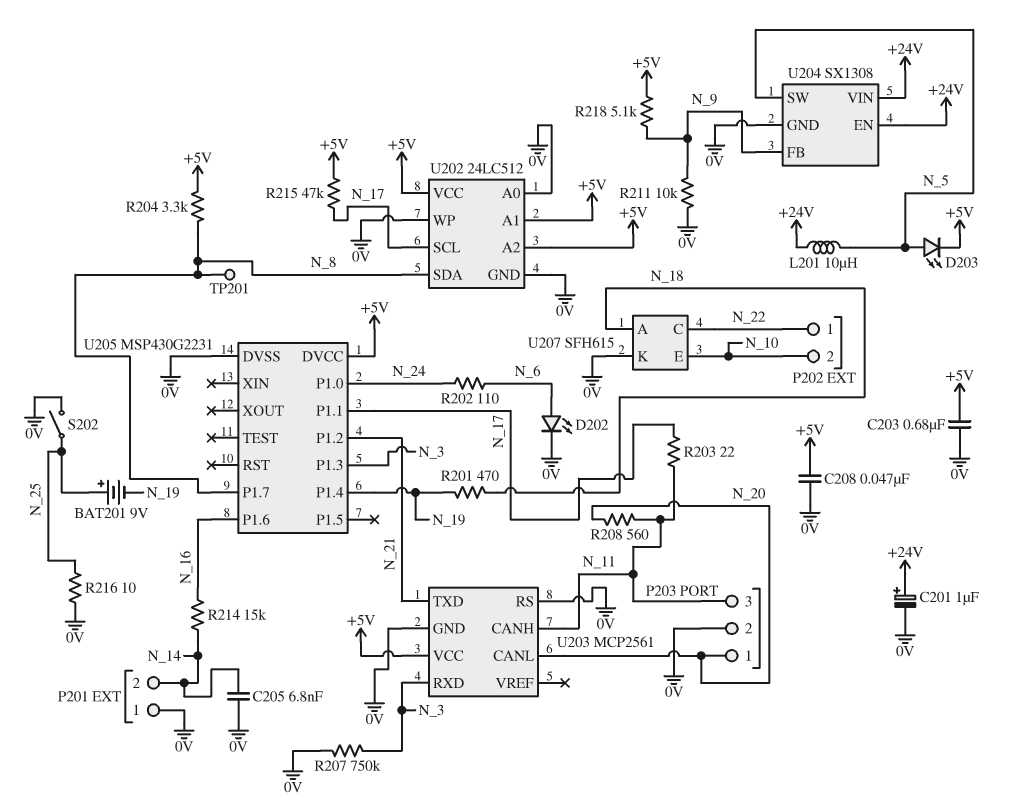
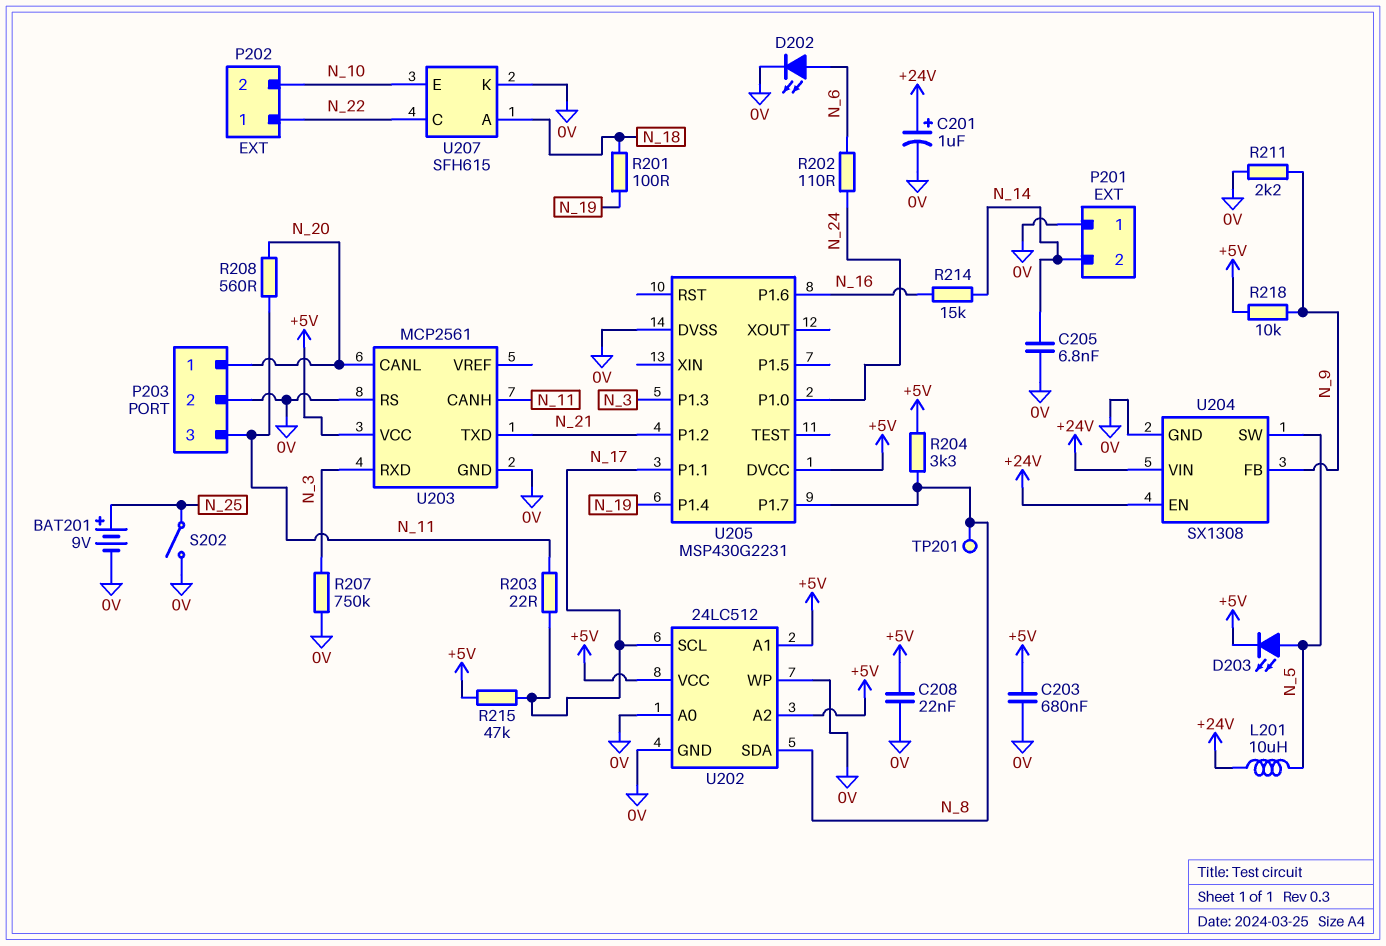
BAT201: 9V (plus N_25, minus N_19) -> 9V (plus N_25, minus 0V)
C208: 47nF (+5V, 0V) -> 22nF (+5V, 0V)
R201: 470 (N_18, N_19) -> 100 (N_18, N_19)
R211: 10k (0V, N_9) -> 2.2k (0V, N_9)
R216: 10 (0V, N_25) -> none
R218: 5.1k (+5V, N_9) -> 10k (+5V, N_9)

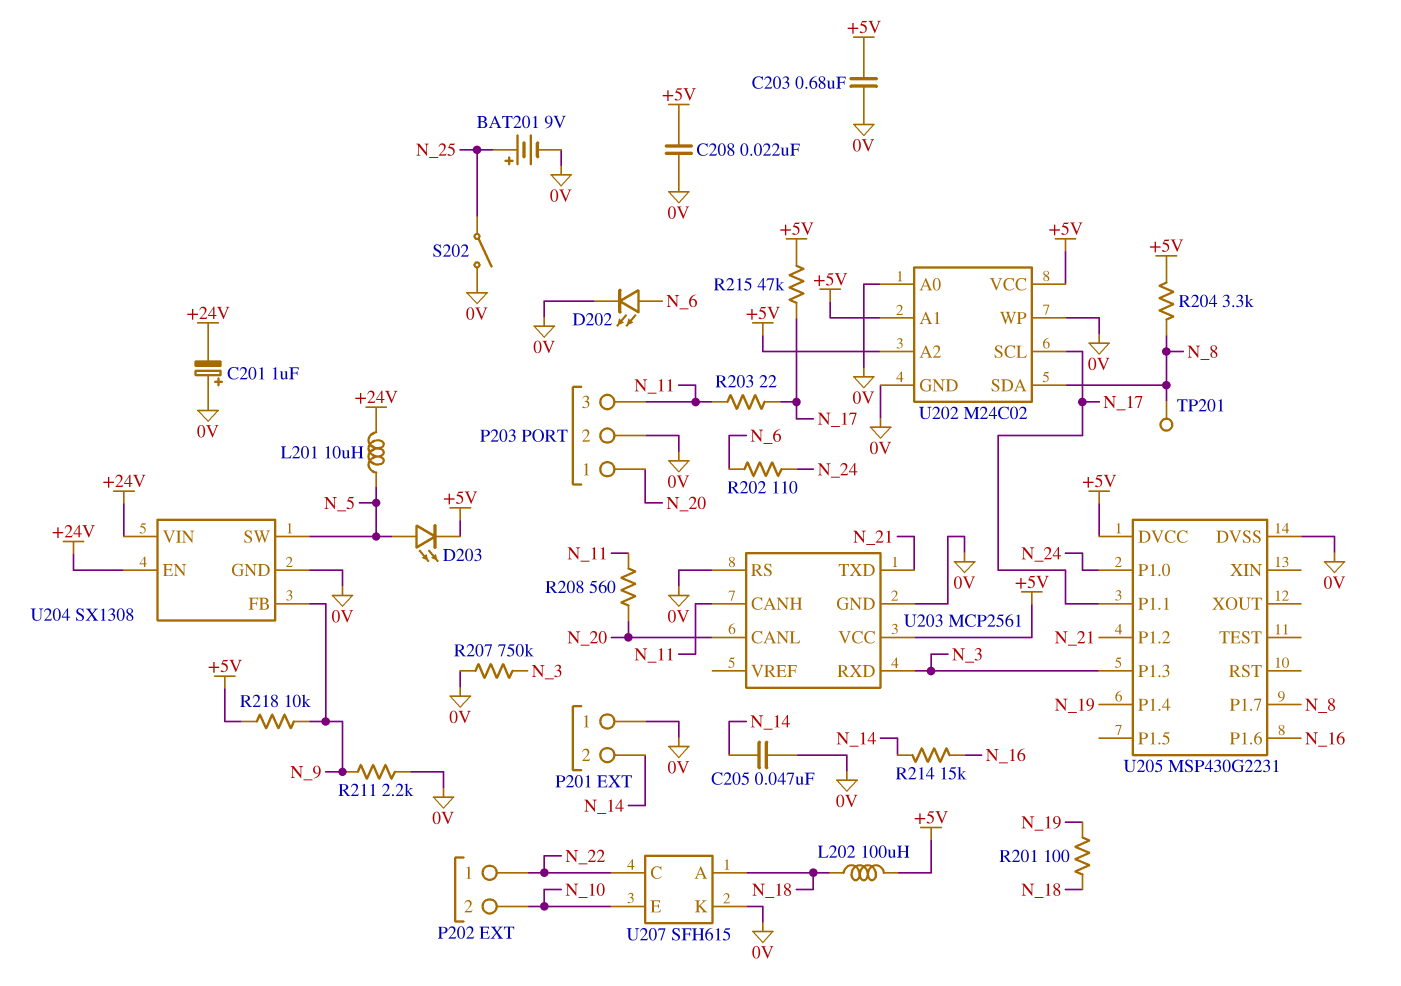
C201: 1uF (plus +24V, minus 0V) -> 1uF (plus 0V, minus +24V)
C205: 6.8nF (0V, N_14) -> 47nF (0V, N_14)
L202: none -> 100uH (+5V, N_18)
U202: 24LC512 -> M24C02

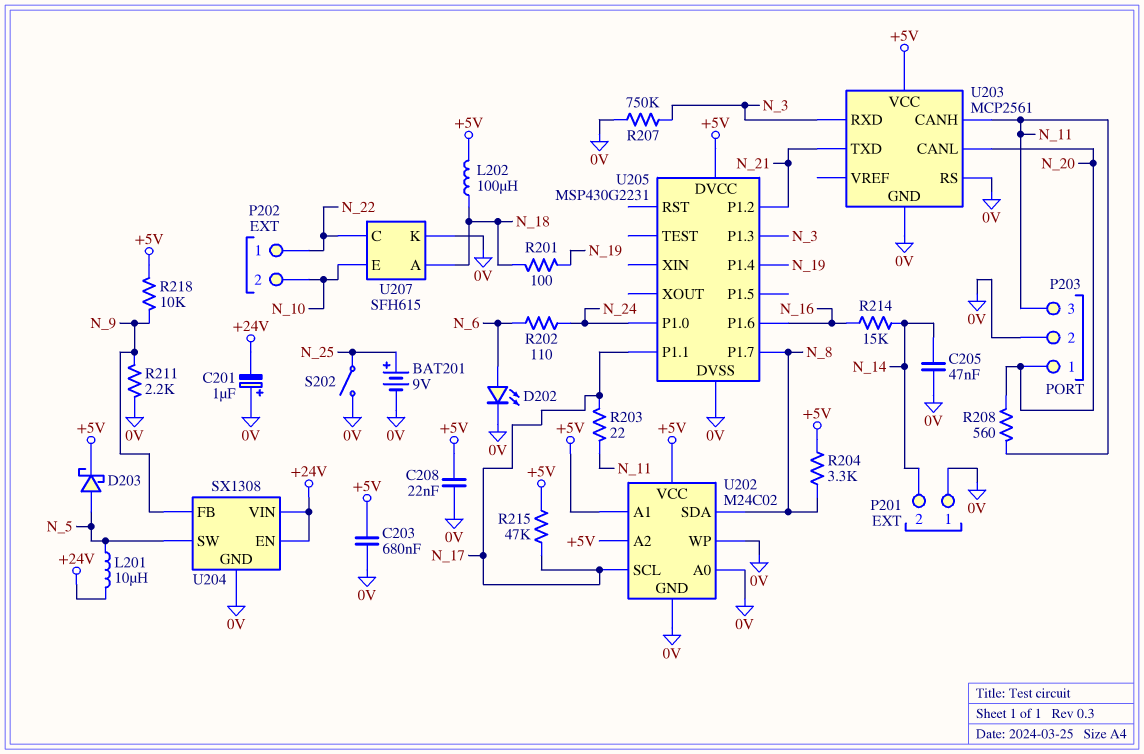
D203: LED (A N_5, K +5V) -> schottky (A N_5, K +5V)
TP201: test point (N_8) -> none

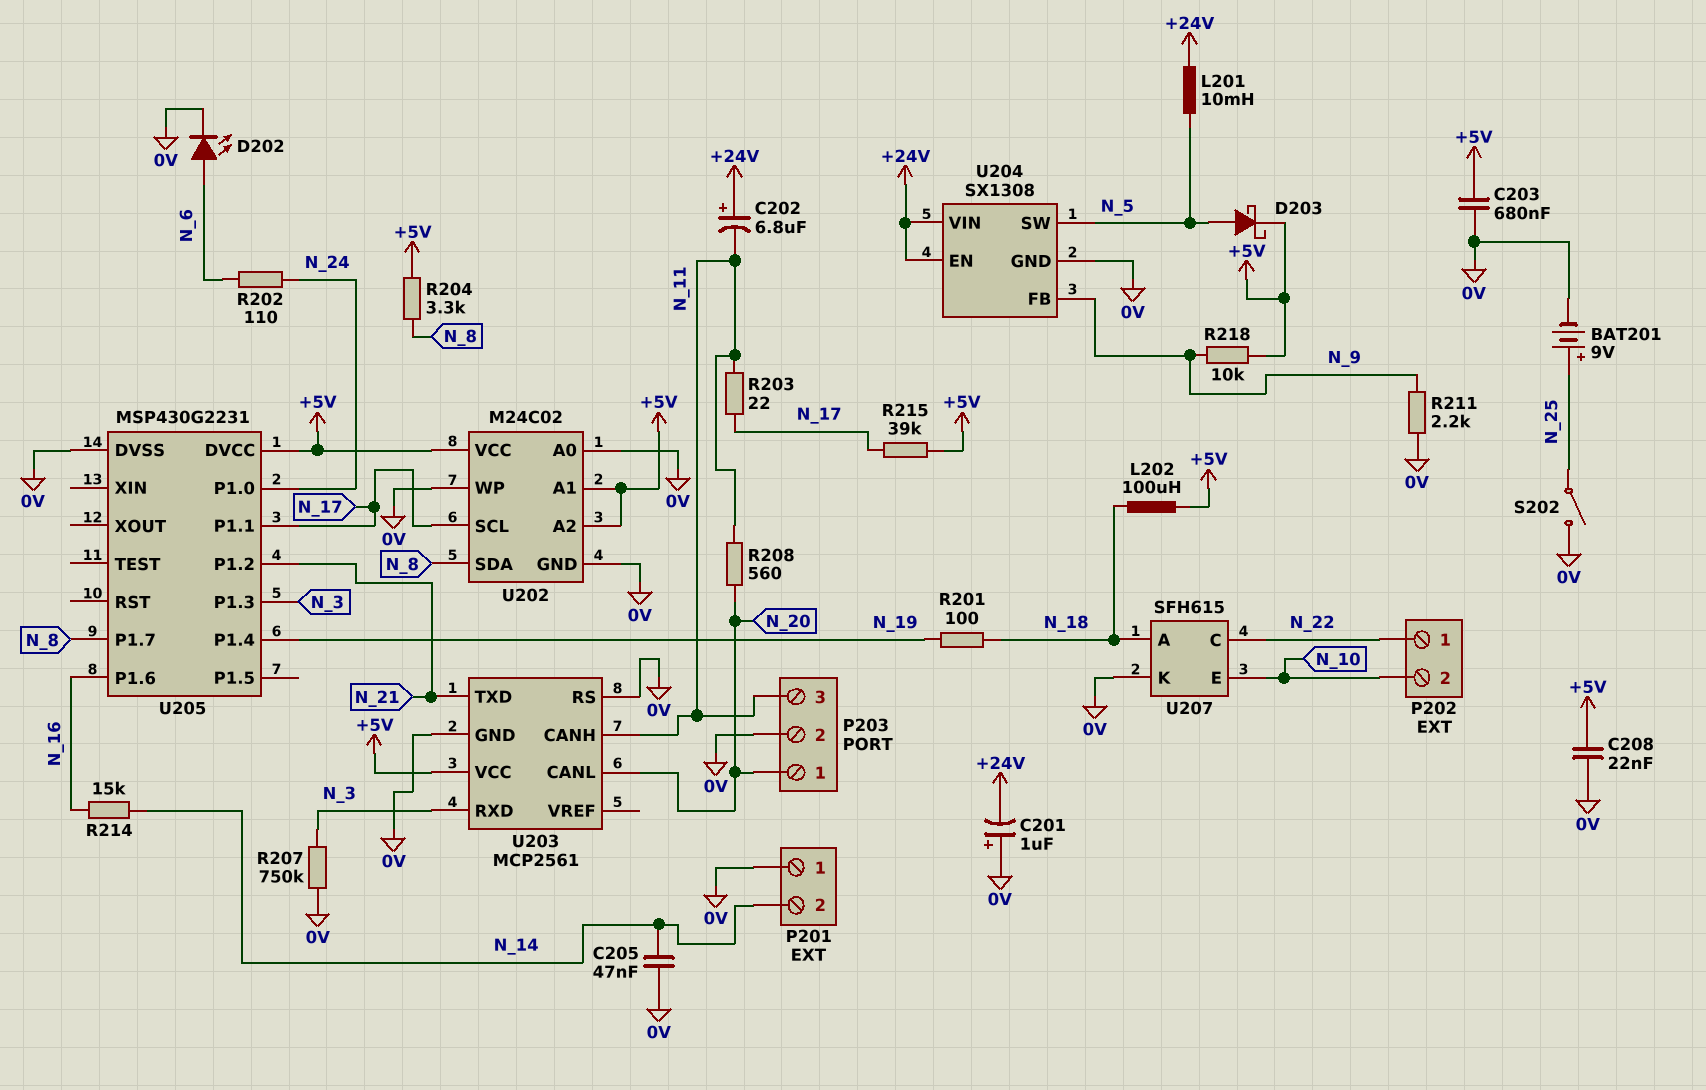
C202: none -> 6.8uF (plus +24V, minus N_11)
L201: 10uH (+24V, N_5) -> 10mH (+24V, N_5)
R215: 47k (+5V, N_17) -> 39k (+5V, N_17)

